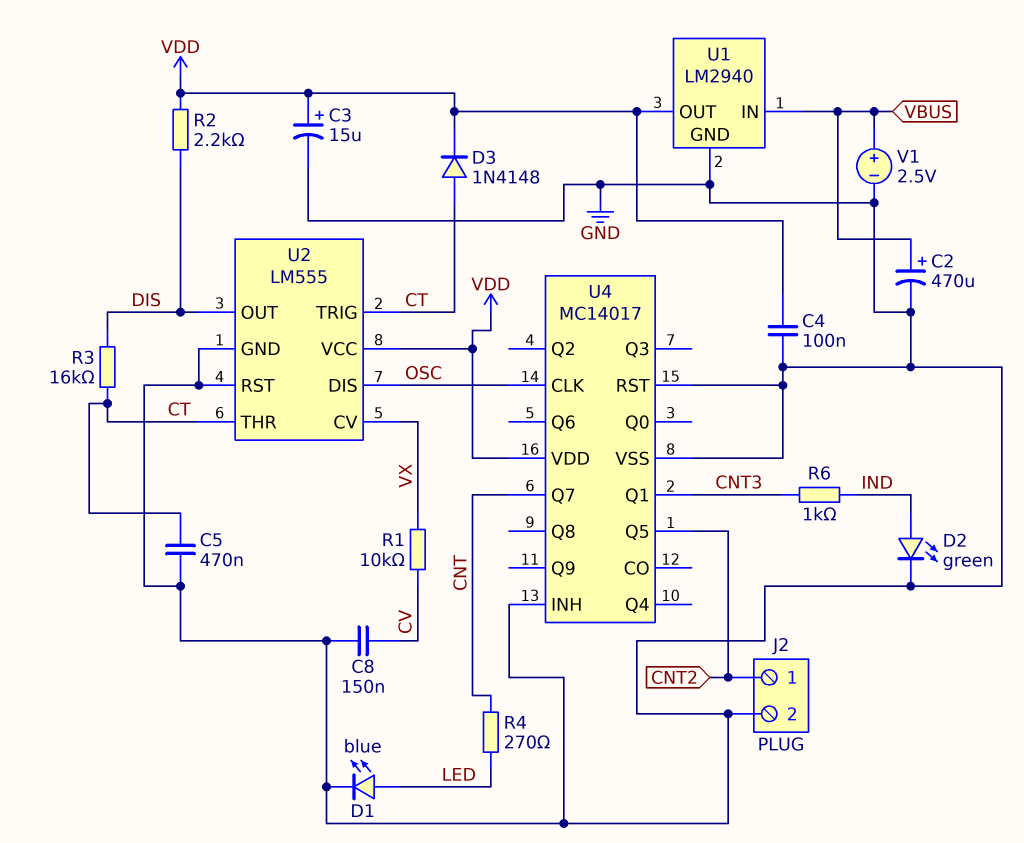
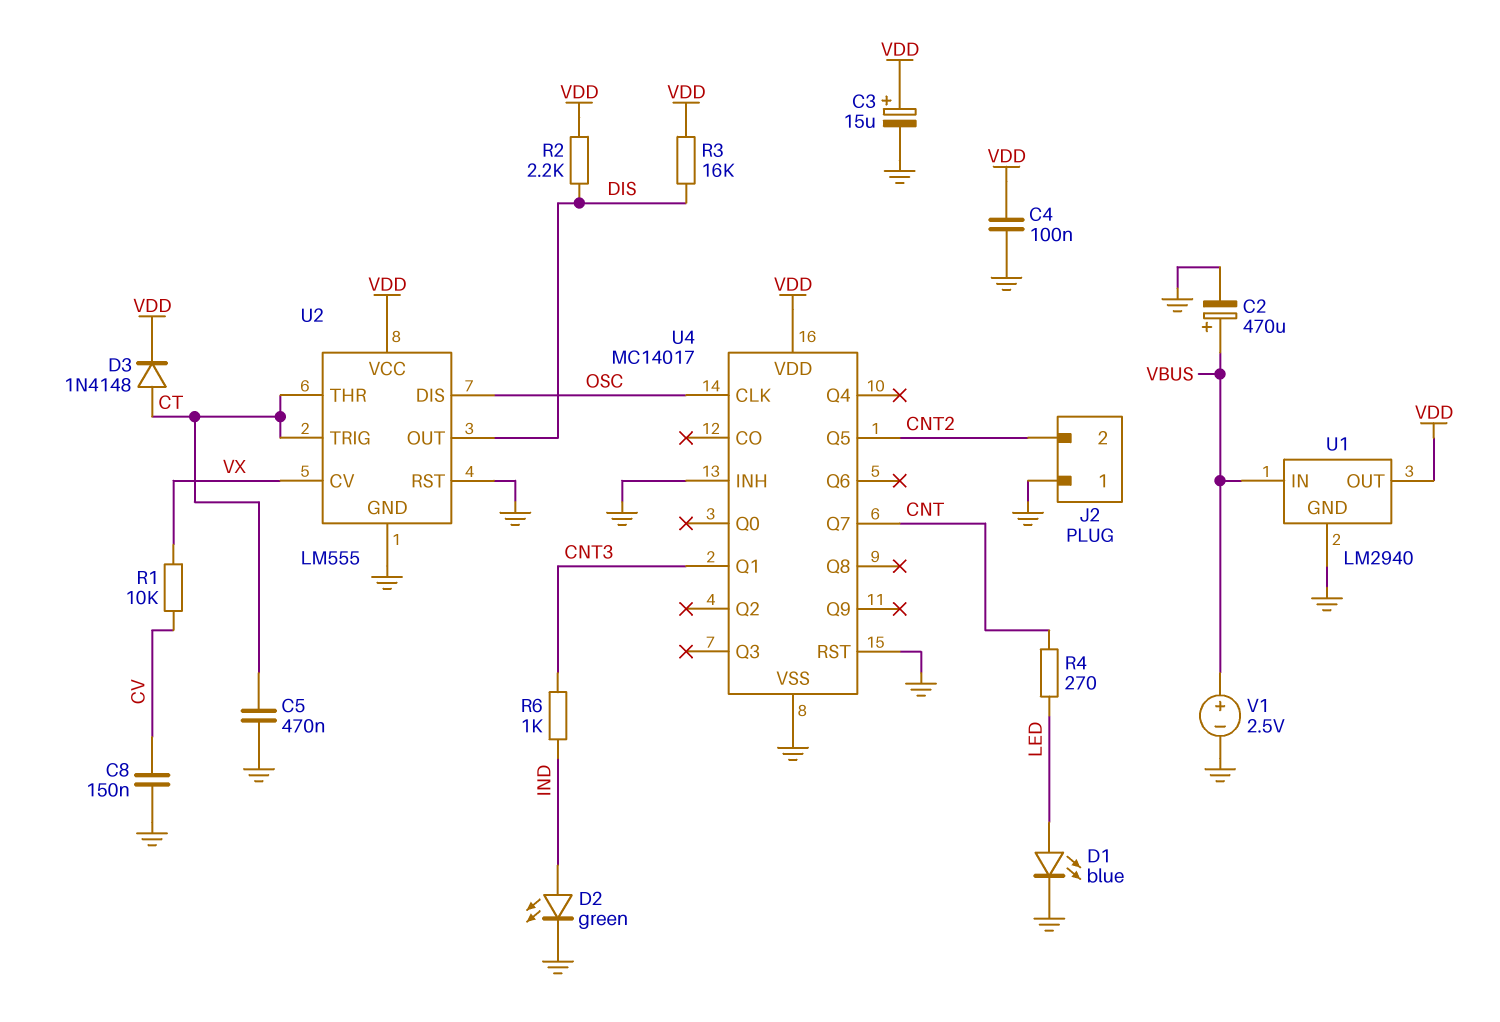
J2 pin 1: CNT2 -> GND
J2 pin 2: GND -> CNT2
R3: 16k (CT, DIS) -> 16k (DIS, VDD)

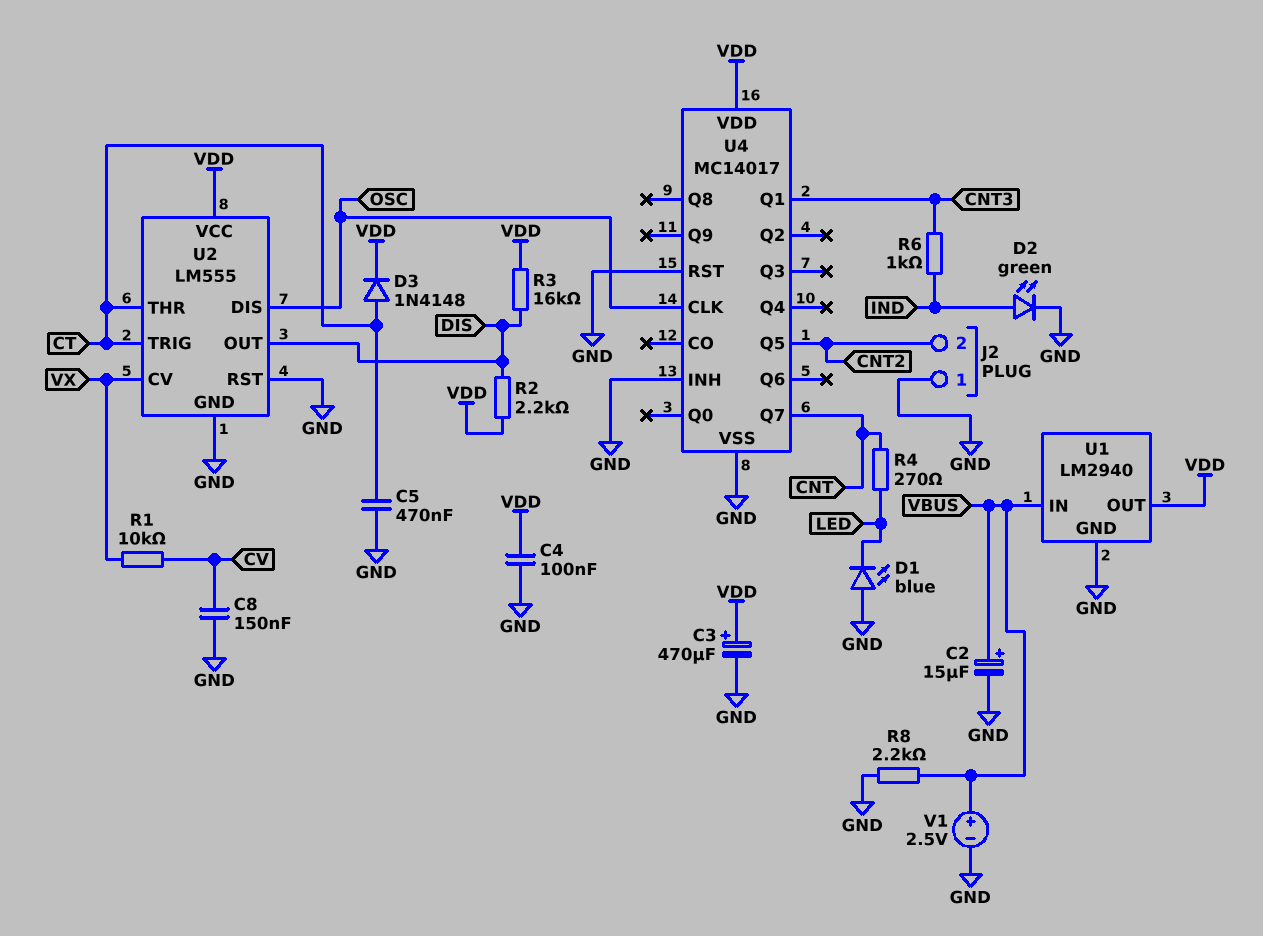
C2: 470uF (plus VBUS, minus GND) -> 15uF (plus VBUS, minus GND)
C3: 15uF (plus VDD, minus GND) -> 470uF (plus VDD, minus GND)
D1: LED blue (A LED, K GND) -> LED blue (A GND, K LED)
R8: none -> 2.2k (GND, VBUS)

